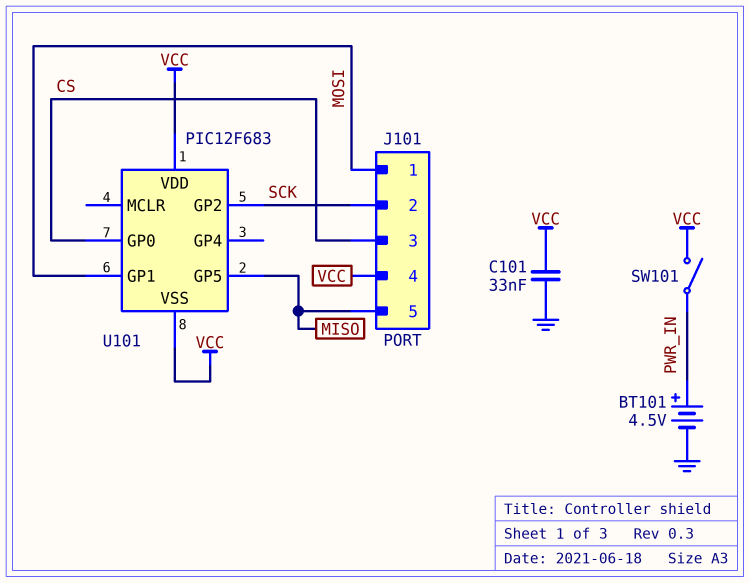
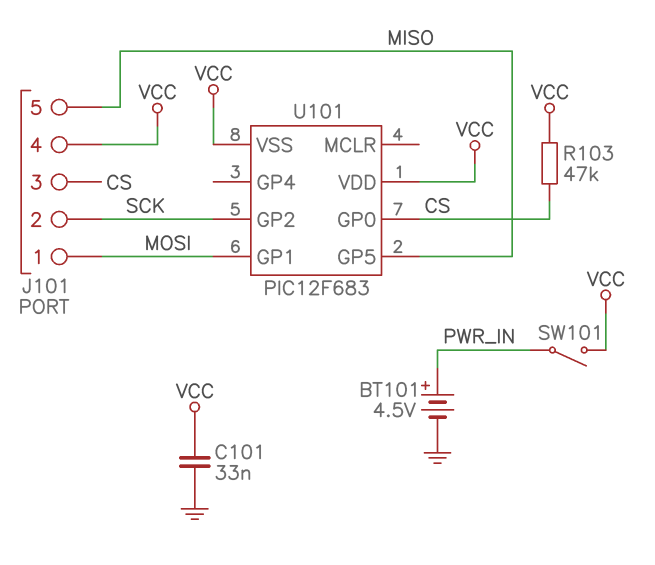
R103: none -> 47k (CS, VCC)

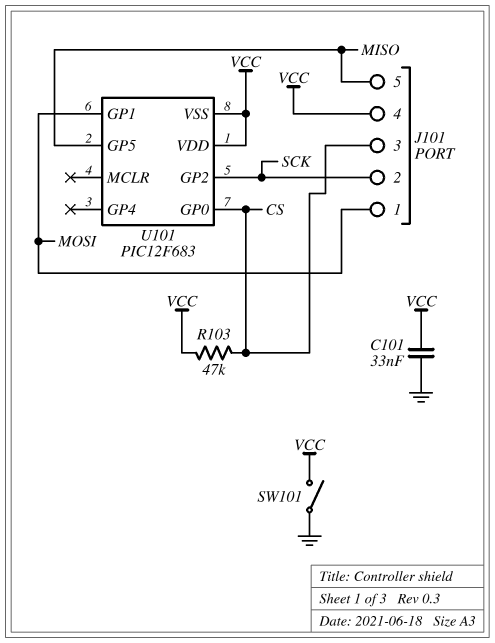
BT101: 4.5V (plus PWR_IN, minus GND) -> none
SW101: switch (PWR_IN, VCC) -> switch (GND, VCC)

